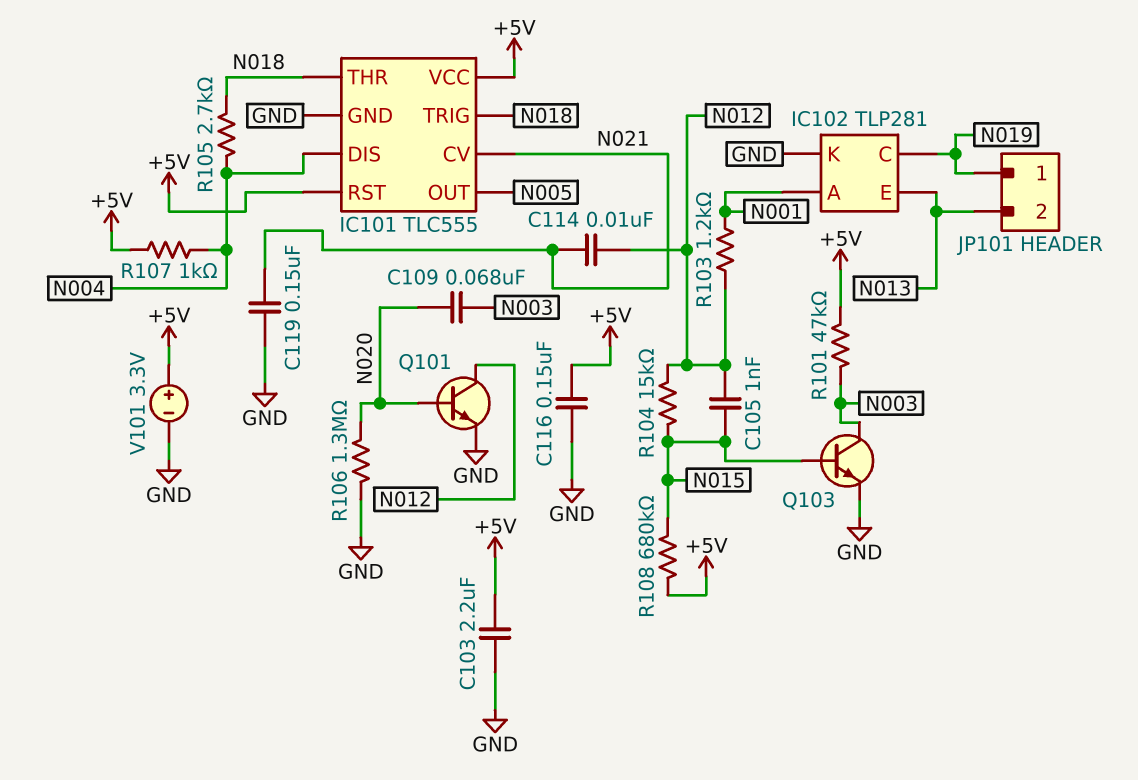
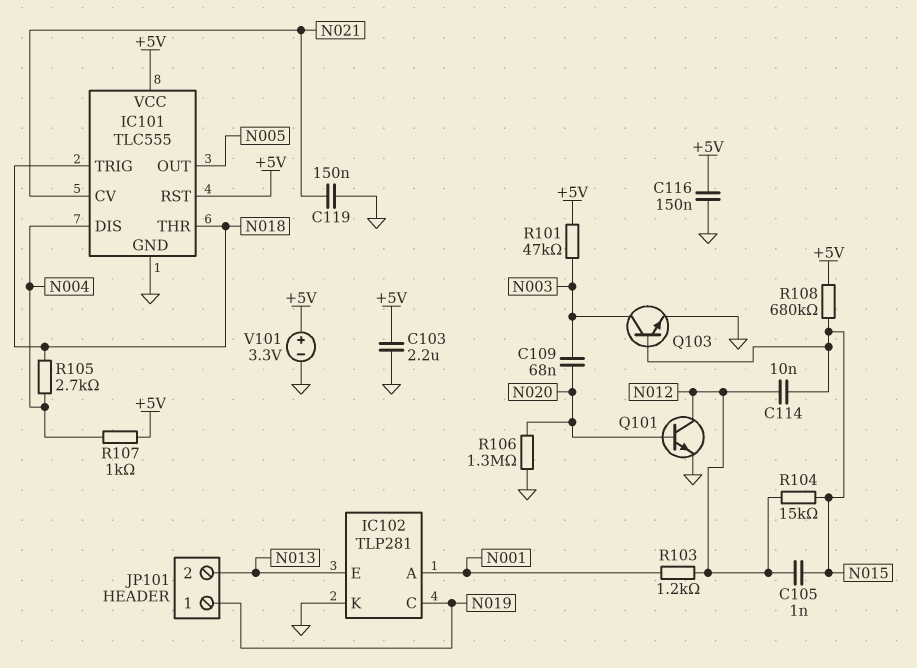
C114: 10nF (N012, N021) -> 10nF (N012, N015)

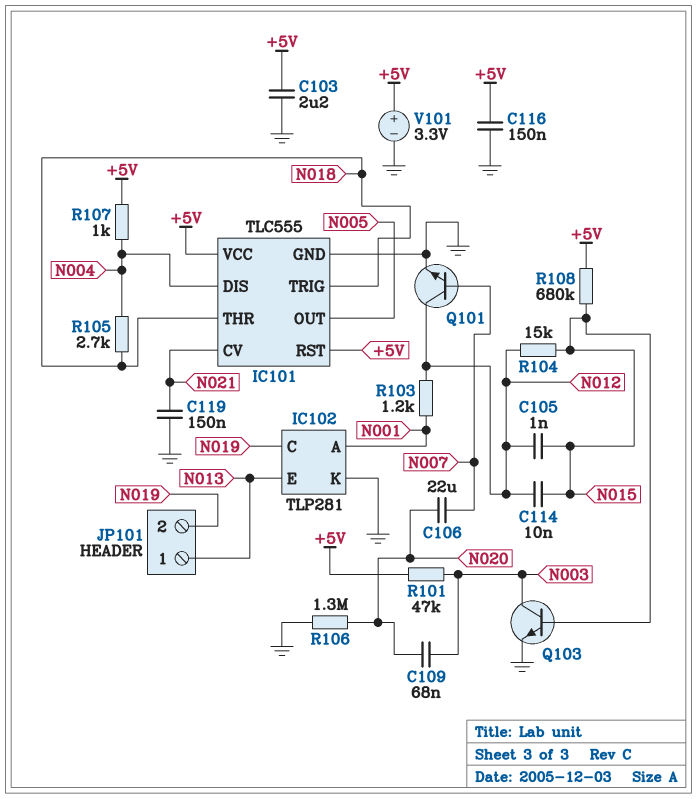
C106: none -> 22uF (N007, N020)
JP101 pin 1: N019 -> N013
JP101 pin 2: N013 -> N019
Q101: NPN (B N020, C N012, E GND) -> NPN (B N007, C N012, E GND)

